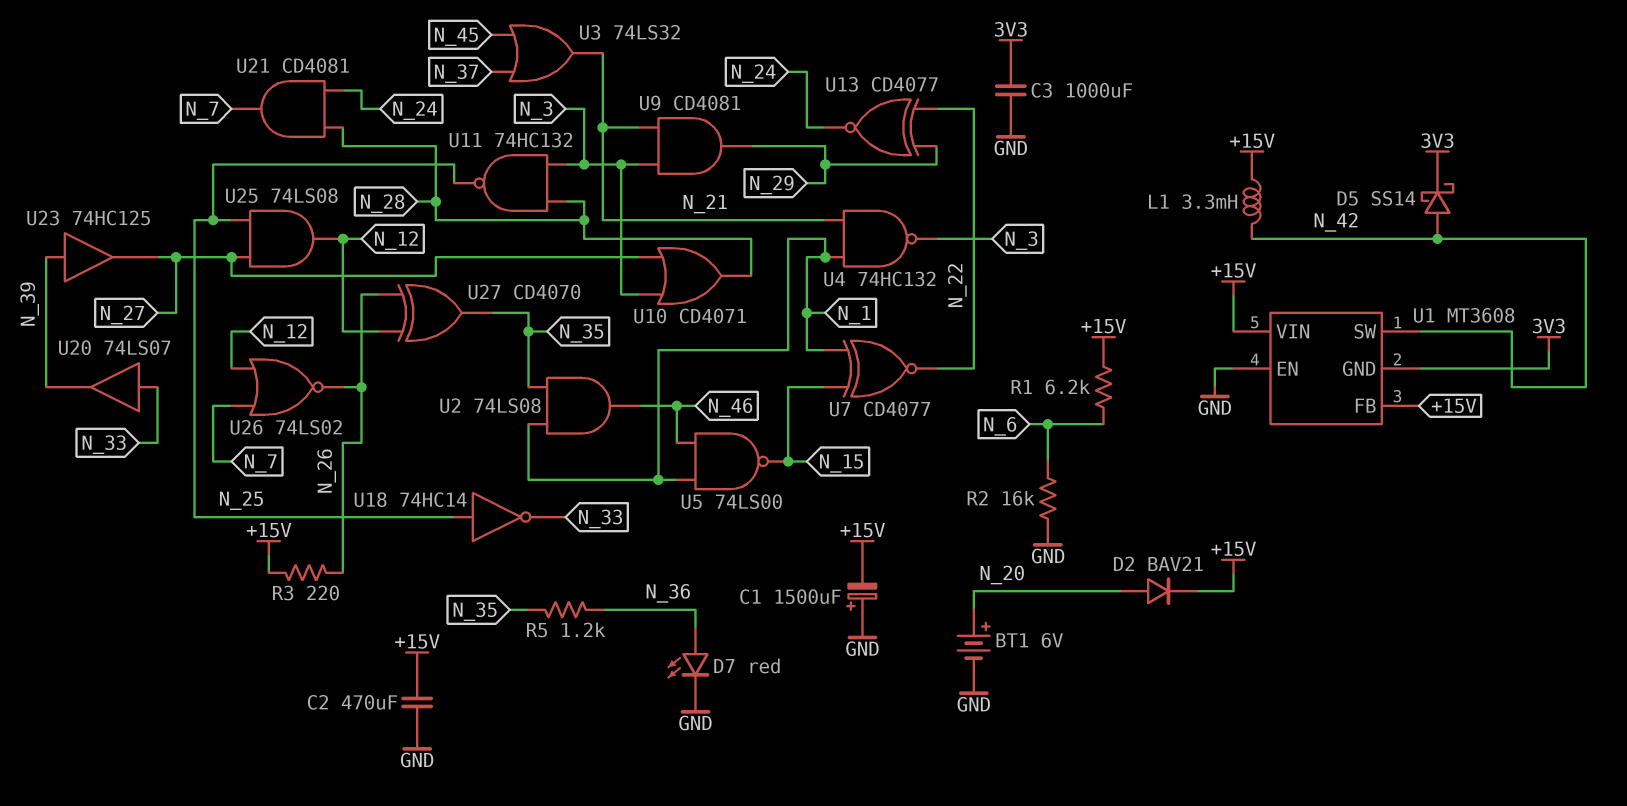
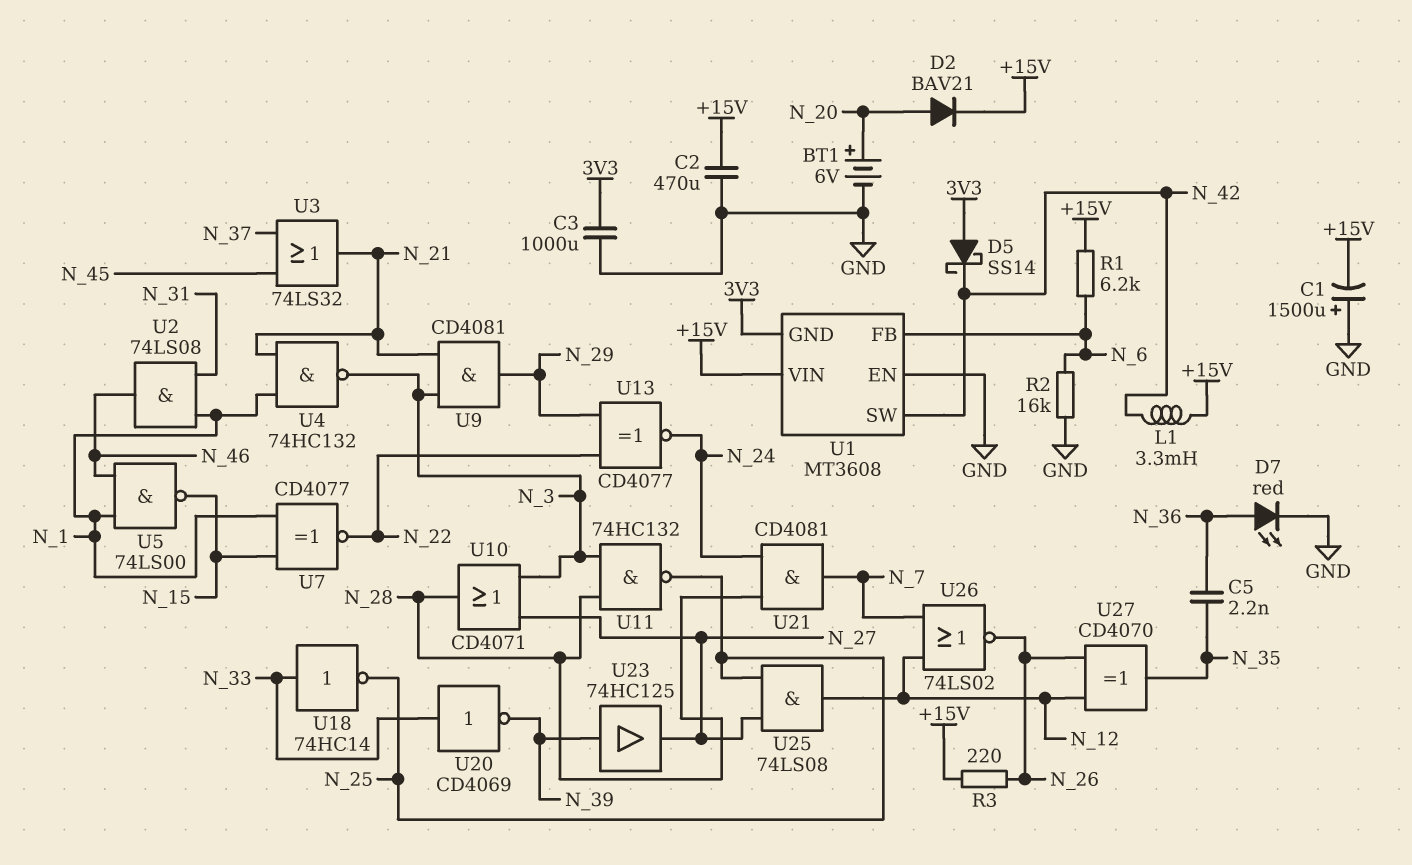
C5: none -> 2.2nF (N_35, N_36)
D5: schottky SS14 (A N_42, K 3V3) -> schottky SS14 (A 3V3, K N_42)
R5: 1.2k (N_35, N_36) -> none
U1 pin FB: +15V -> N_6
U2: AND 74LS08 (in N_1, in N_35, out N_46) -> AND 74LS08 (in N_1, in N_31, out N_46)
U18: NOT 74HC14 (in N_25, out N_33) -> NOT 74HC14 (in N_33, out N_25)
U20: buffer 74LS07 (in N_33, out N_39) -> NOT CD4069 (in N_33, out N_39)

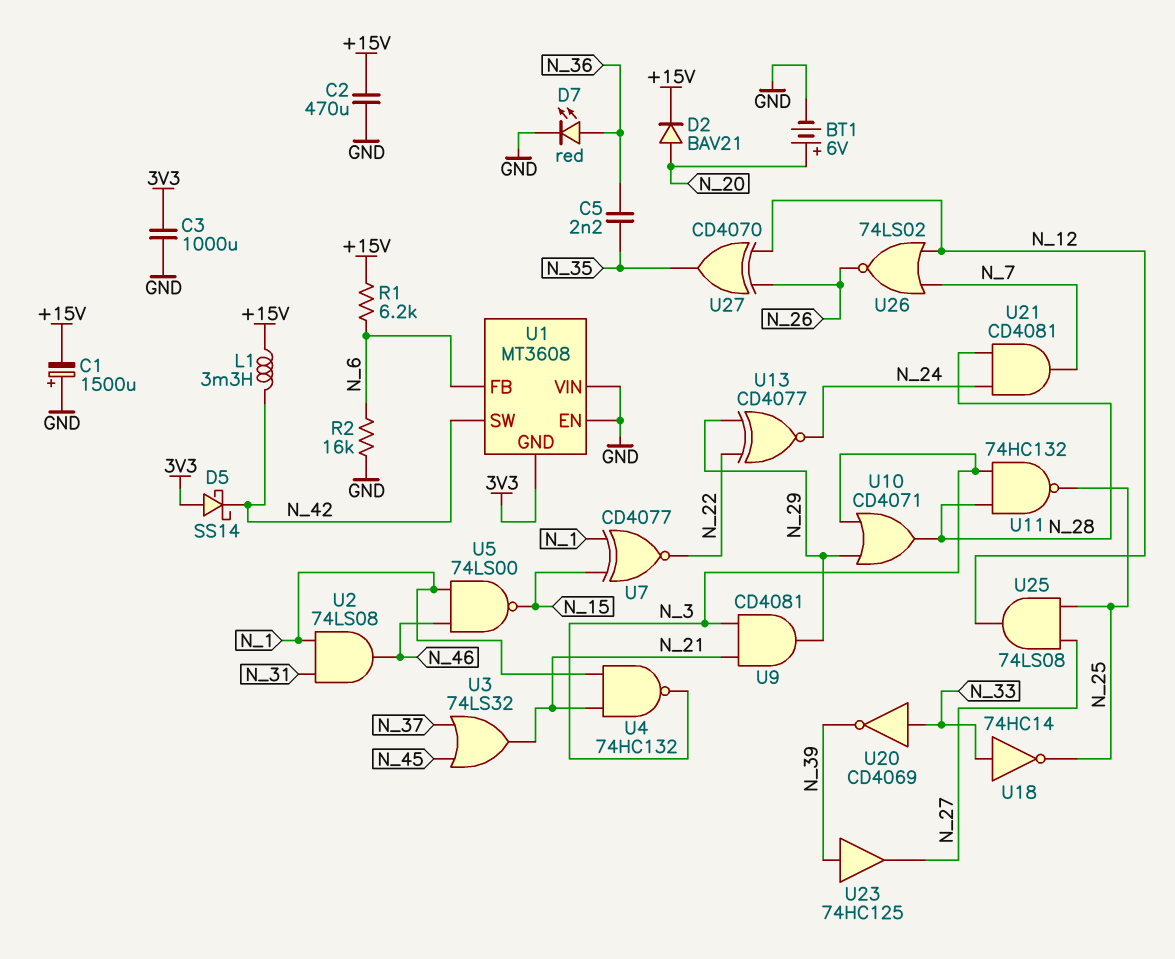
R3: 220 (+15V, N_26) -> none
U1 pin VIN: +15V -> GND
U10: OR CD4071 (in N_3, in N_27, out N_28) -> OR CD4071 (in N_3, in N_29, out N_28)

